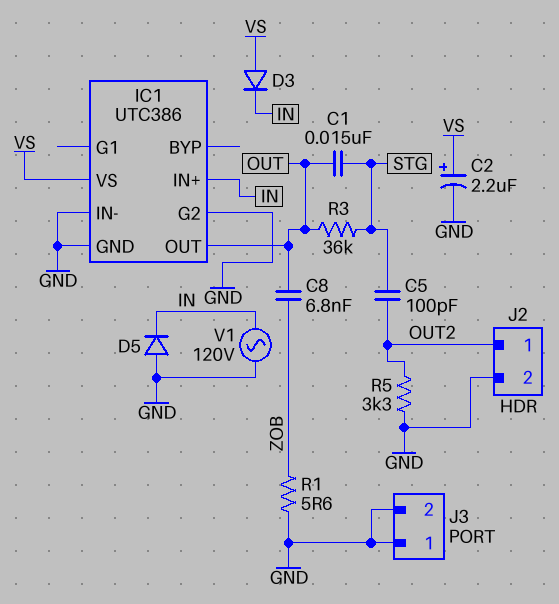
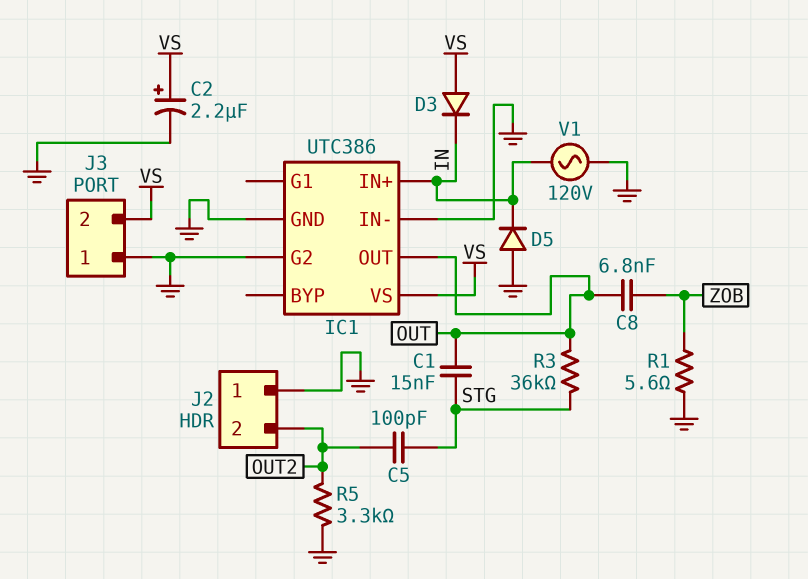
J2 pin 1: OUT2 -> GND
J2 pin 2: GND -> OUT2
J3 pin 2: GND -> VS

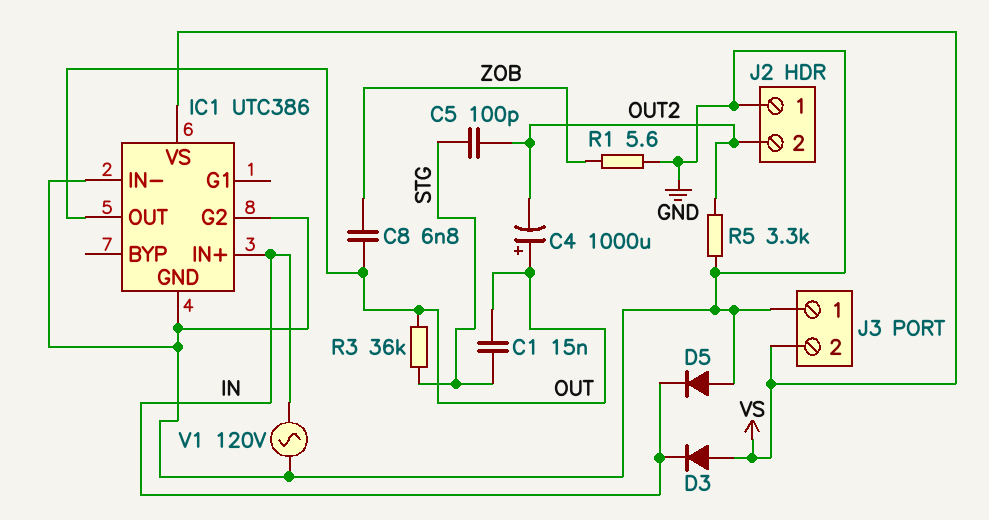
C2: 2.2uF (plus VS, minus GND) -> none
C4: none -> 1000uF (plus OUT, minus OUT2)

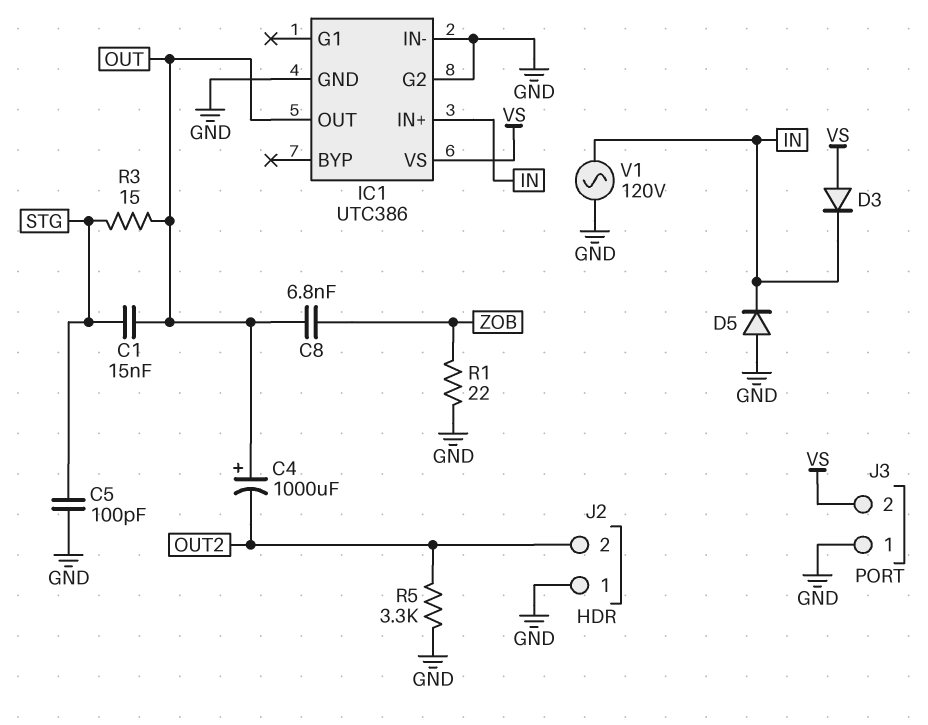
C5: 100pF (OUT2, STG) -> 100pF (GND, STG)
R1: 5.6 (GND, ZOB) -> 22 (GND, ZOB)
R3: 36k (OUT, STG) -> 15 (OUT, STG)

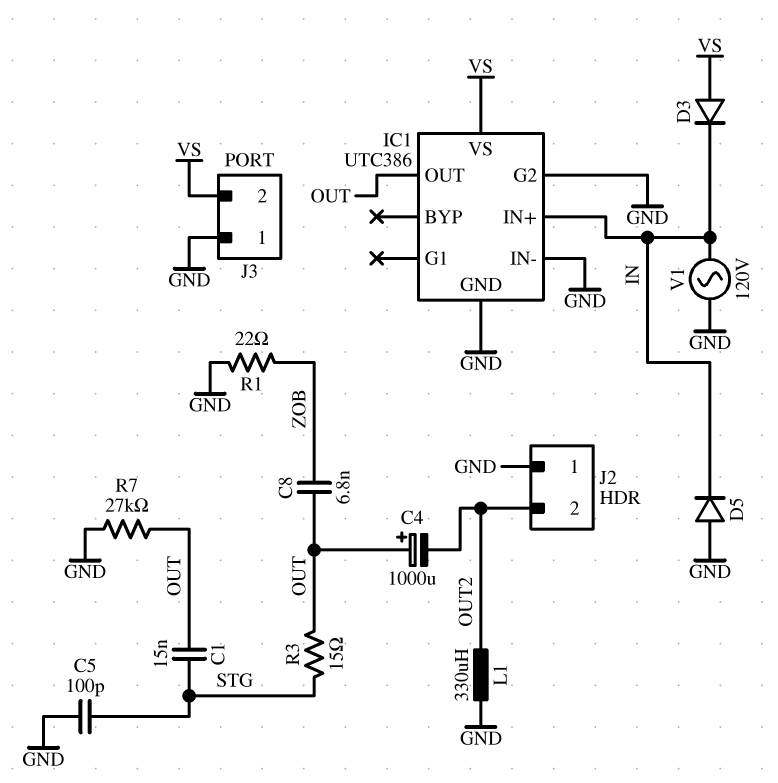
L1: none -> 330uH (GND, OUT2)
R5: 3.3k (GND, OUT2) -> none
R7: none -> 27k (GND, OUT)

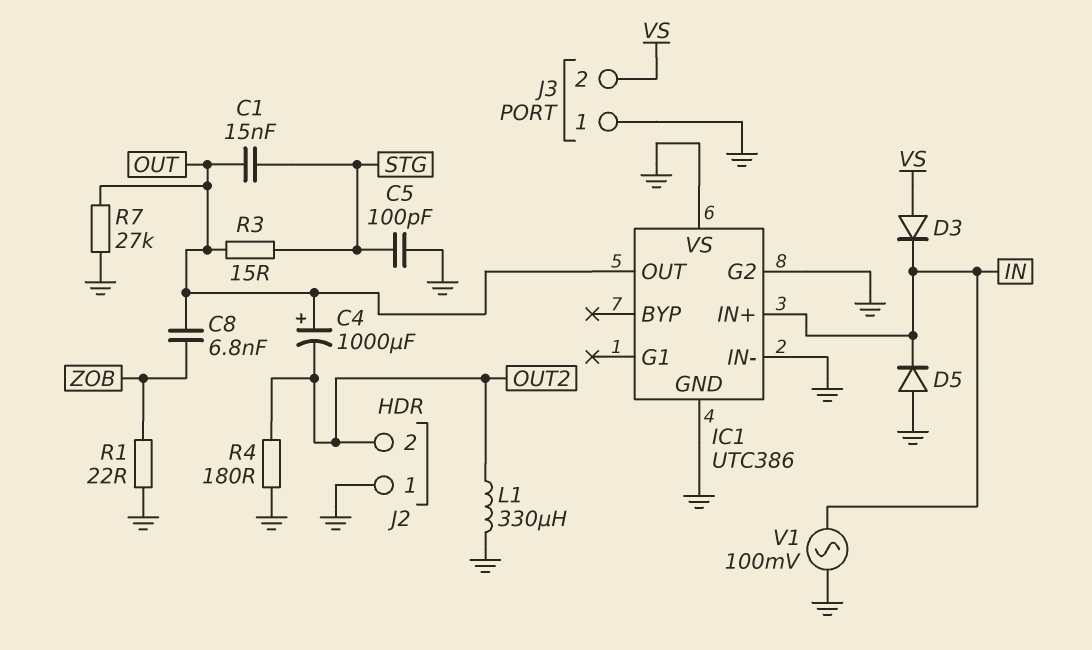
IC1 pin VS: VS -> GND
R4: none -> 180 (GND, OUT2)
V1: AC 120V (GND, IN) -> AC 100mV (GND, IN)

